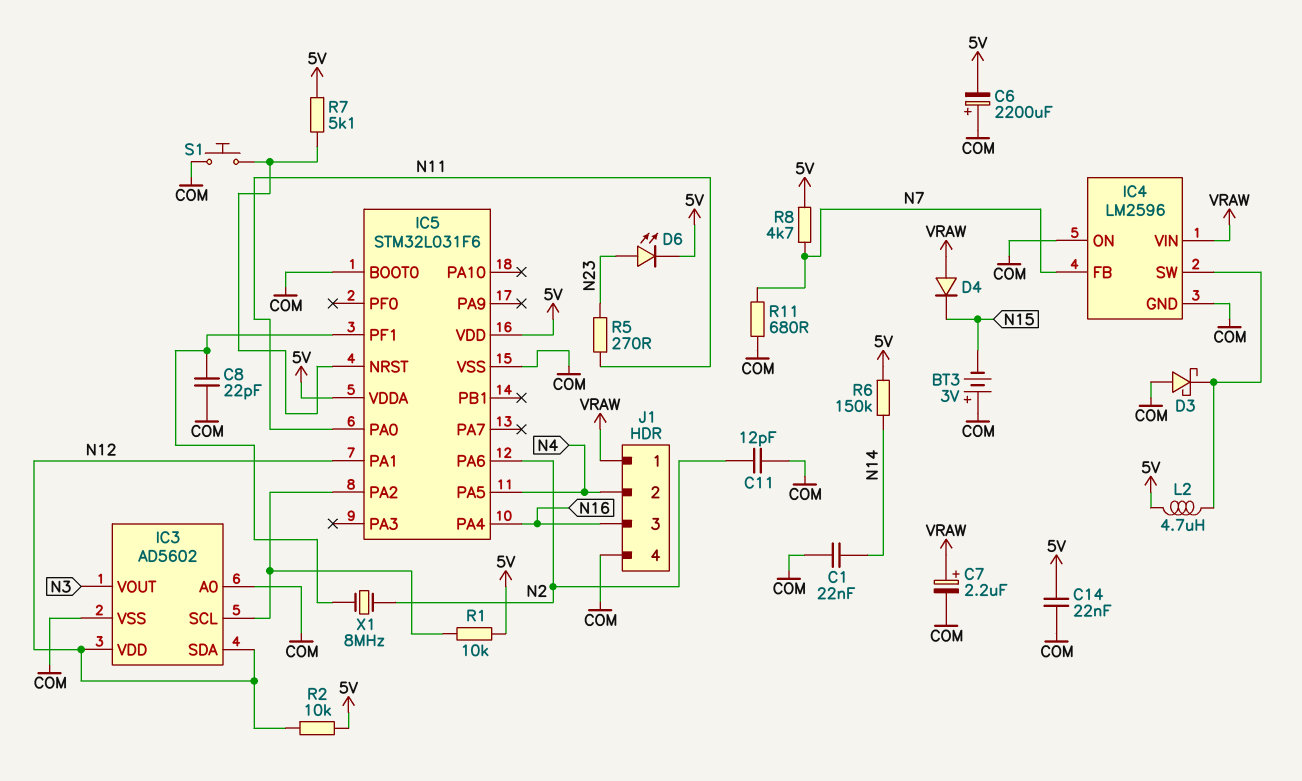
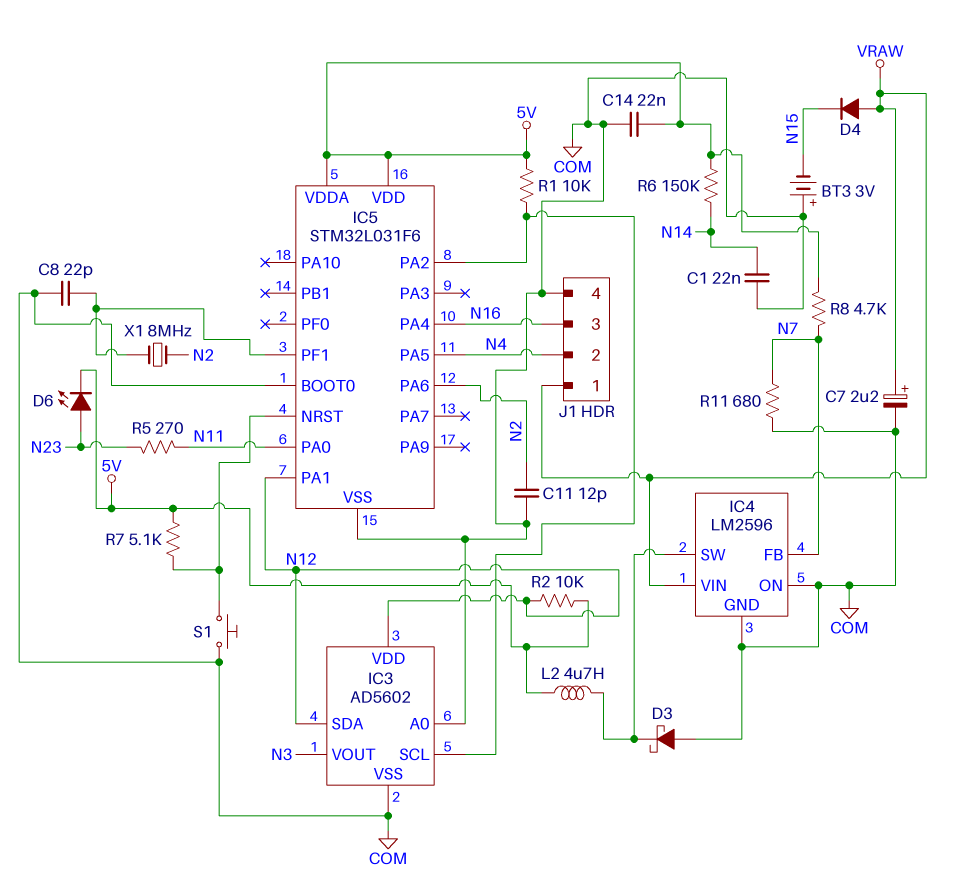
C6: 2200uF (plus COM, minus 5V) -> none

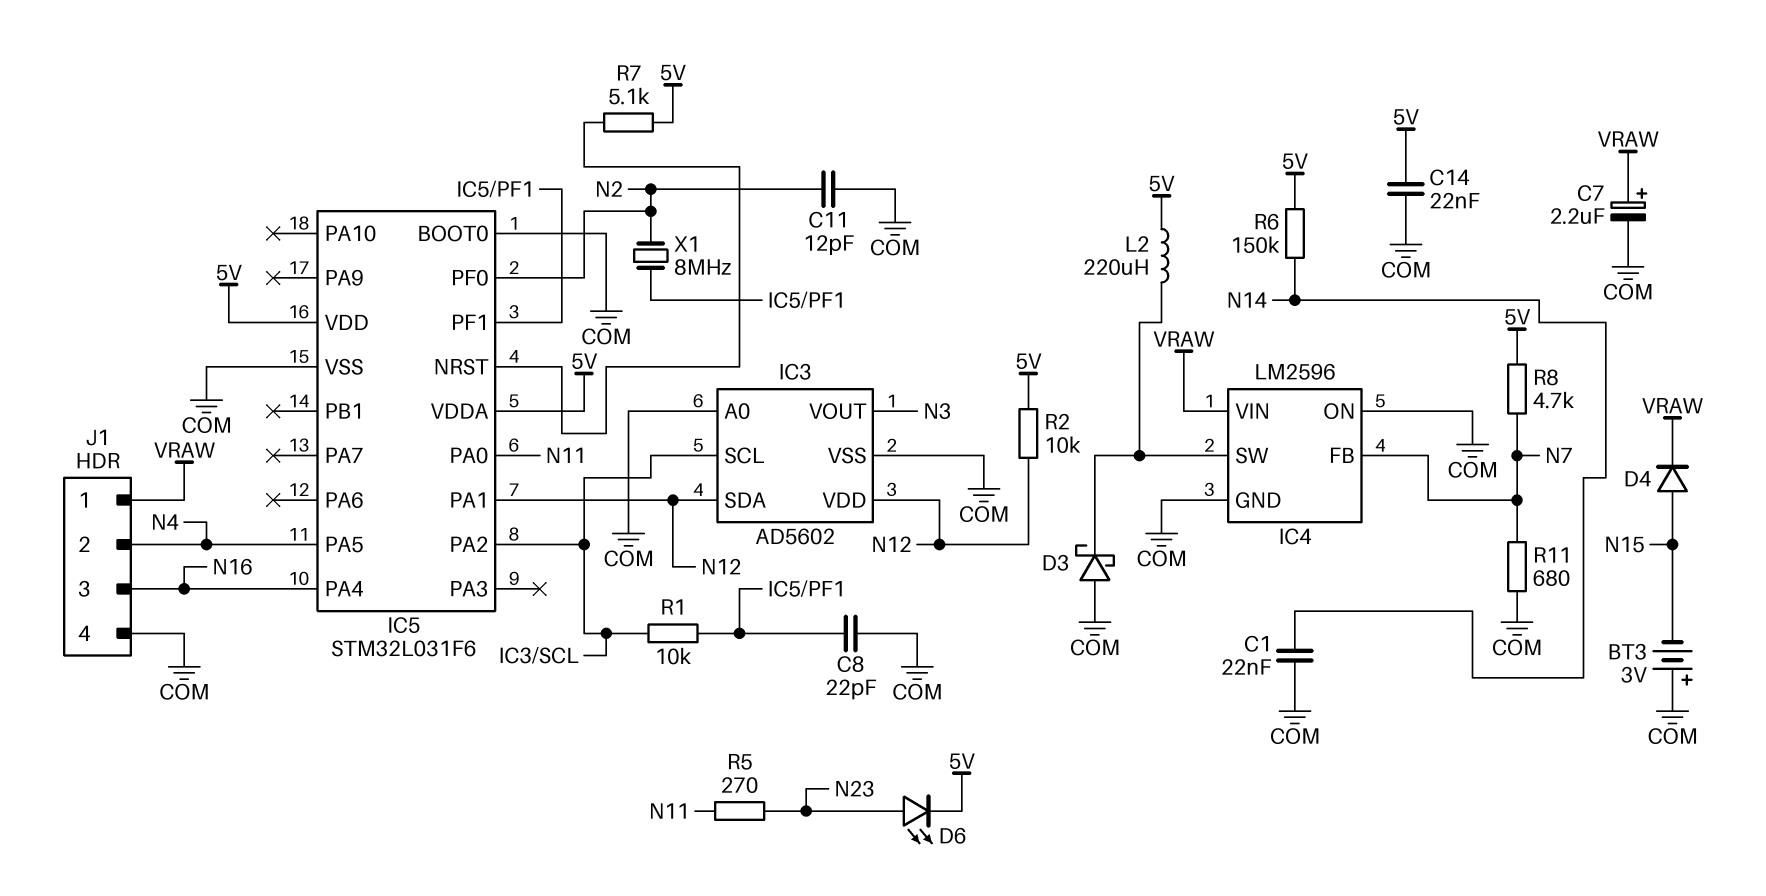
D4: diode (A VRAW, K N15) -> diode (A N15, K VRAW)
IC5 pin PA6: N2 -> none
IC5 pin PF0: none -> N2
L2: 4.7uH (5V, IC4/SW) -> 220uH (5V, IC4/SW)
R1: 10k (5V, IC3/SCL) -> 10k (IC3/SCL, IC5/PF1)
S1: button (COM, IC5/NRST) -> none

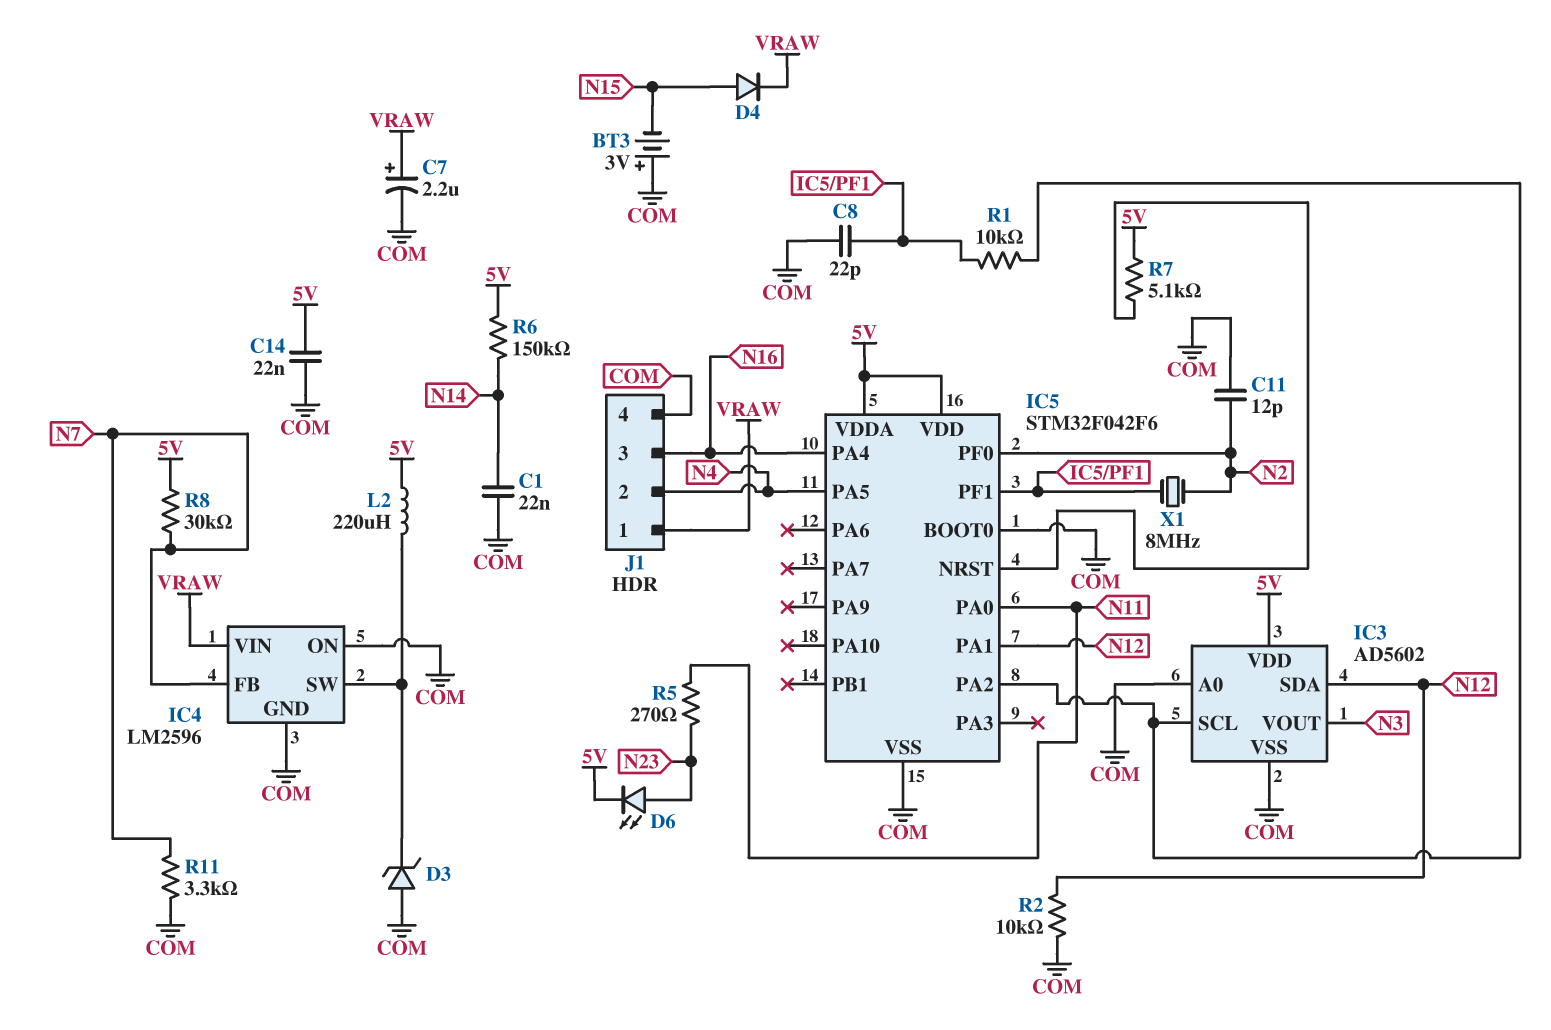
D3: schottky (A COM, K IC4/SW) -> zener (A COM, K IC4/SW)
IC3 pin VDD: N12 -> 5V
IC5: STM32L031F6 -> STM32F042F6
R2: 10k (5V, N12) -> 10k (COM, N12)
R8: 4.7k (5V, N7) -> 30k (5V, N7)
R11: 680 (COM, N7) -> 3.3k (COM, N7)

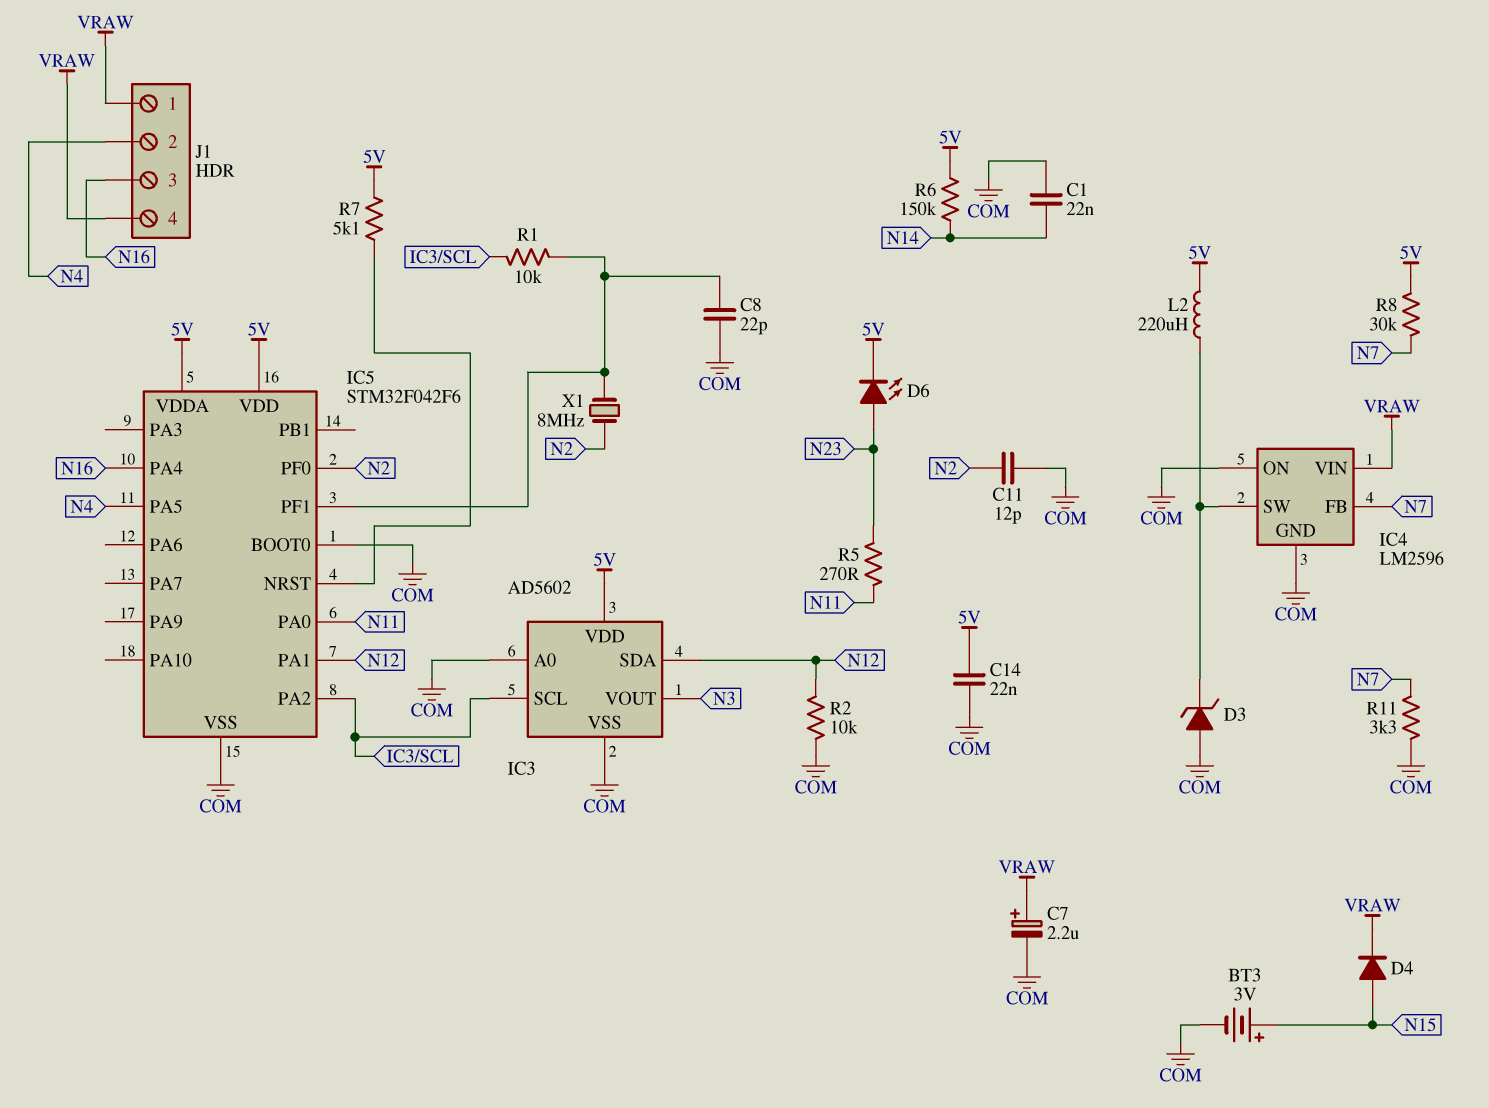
BT3: 3V (plus COM, minus N15) -> 3V (plus N15, minus COM)
J1 pin 4: COM -> VRAW

